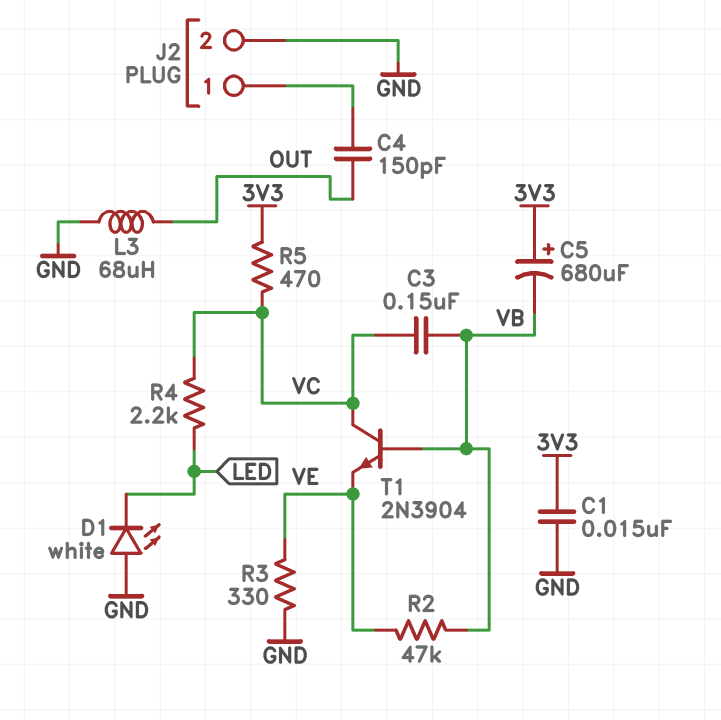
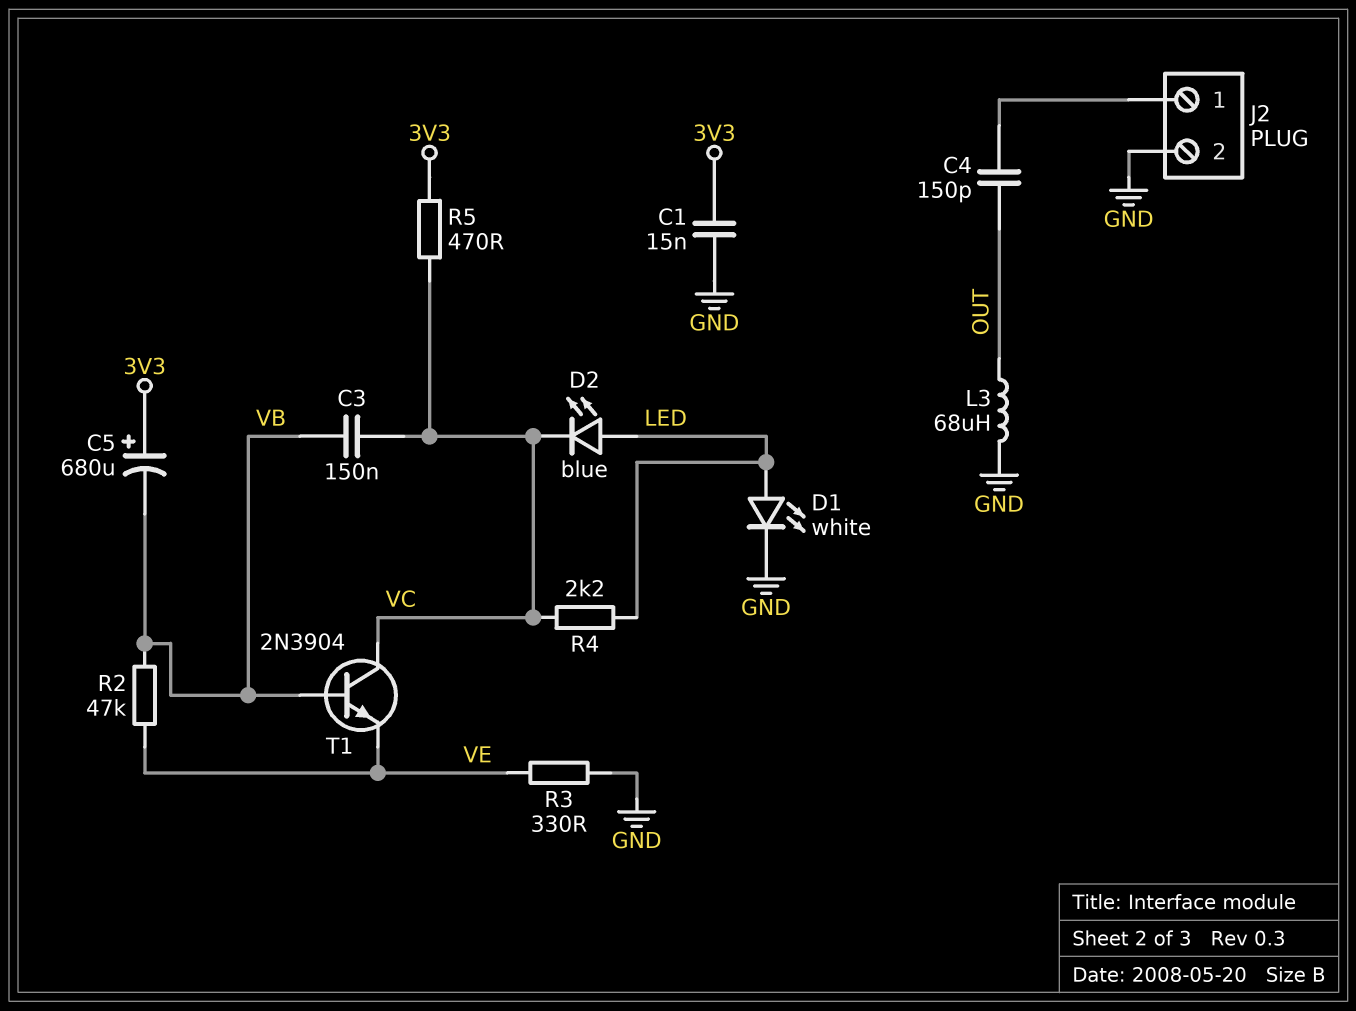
D1: LED white (A GND, K LED) -> LED white (A LED, K GND)
D2: none -> LED blue (A LED, K VC)

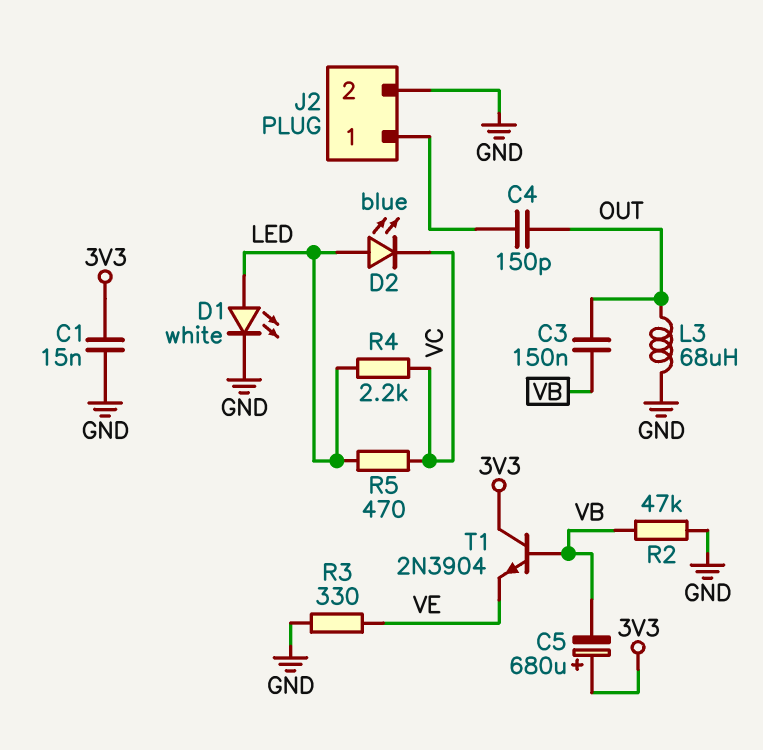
C3: 150nF (VB, VC) -> 150nF (OUT, VB)
R2: 47k (VB, VE) -> 47k (GND, VB)
R5: 470 (3V3, VC) -> 470 (LED, VC)
T1: NPN 2N3904 (B VB, C VC, E VE) -> NPN 2N3904 (B VB, C 3V3, E VE)

